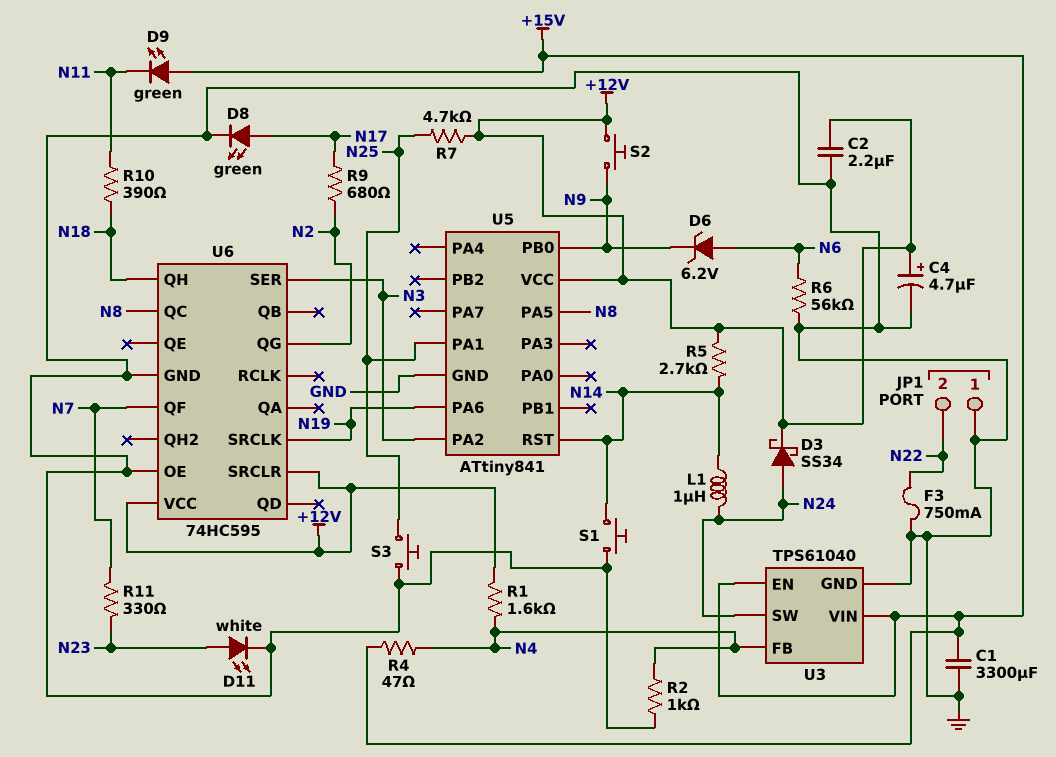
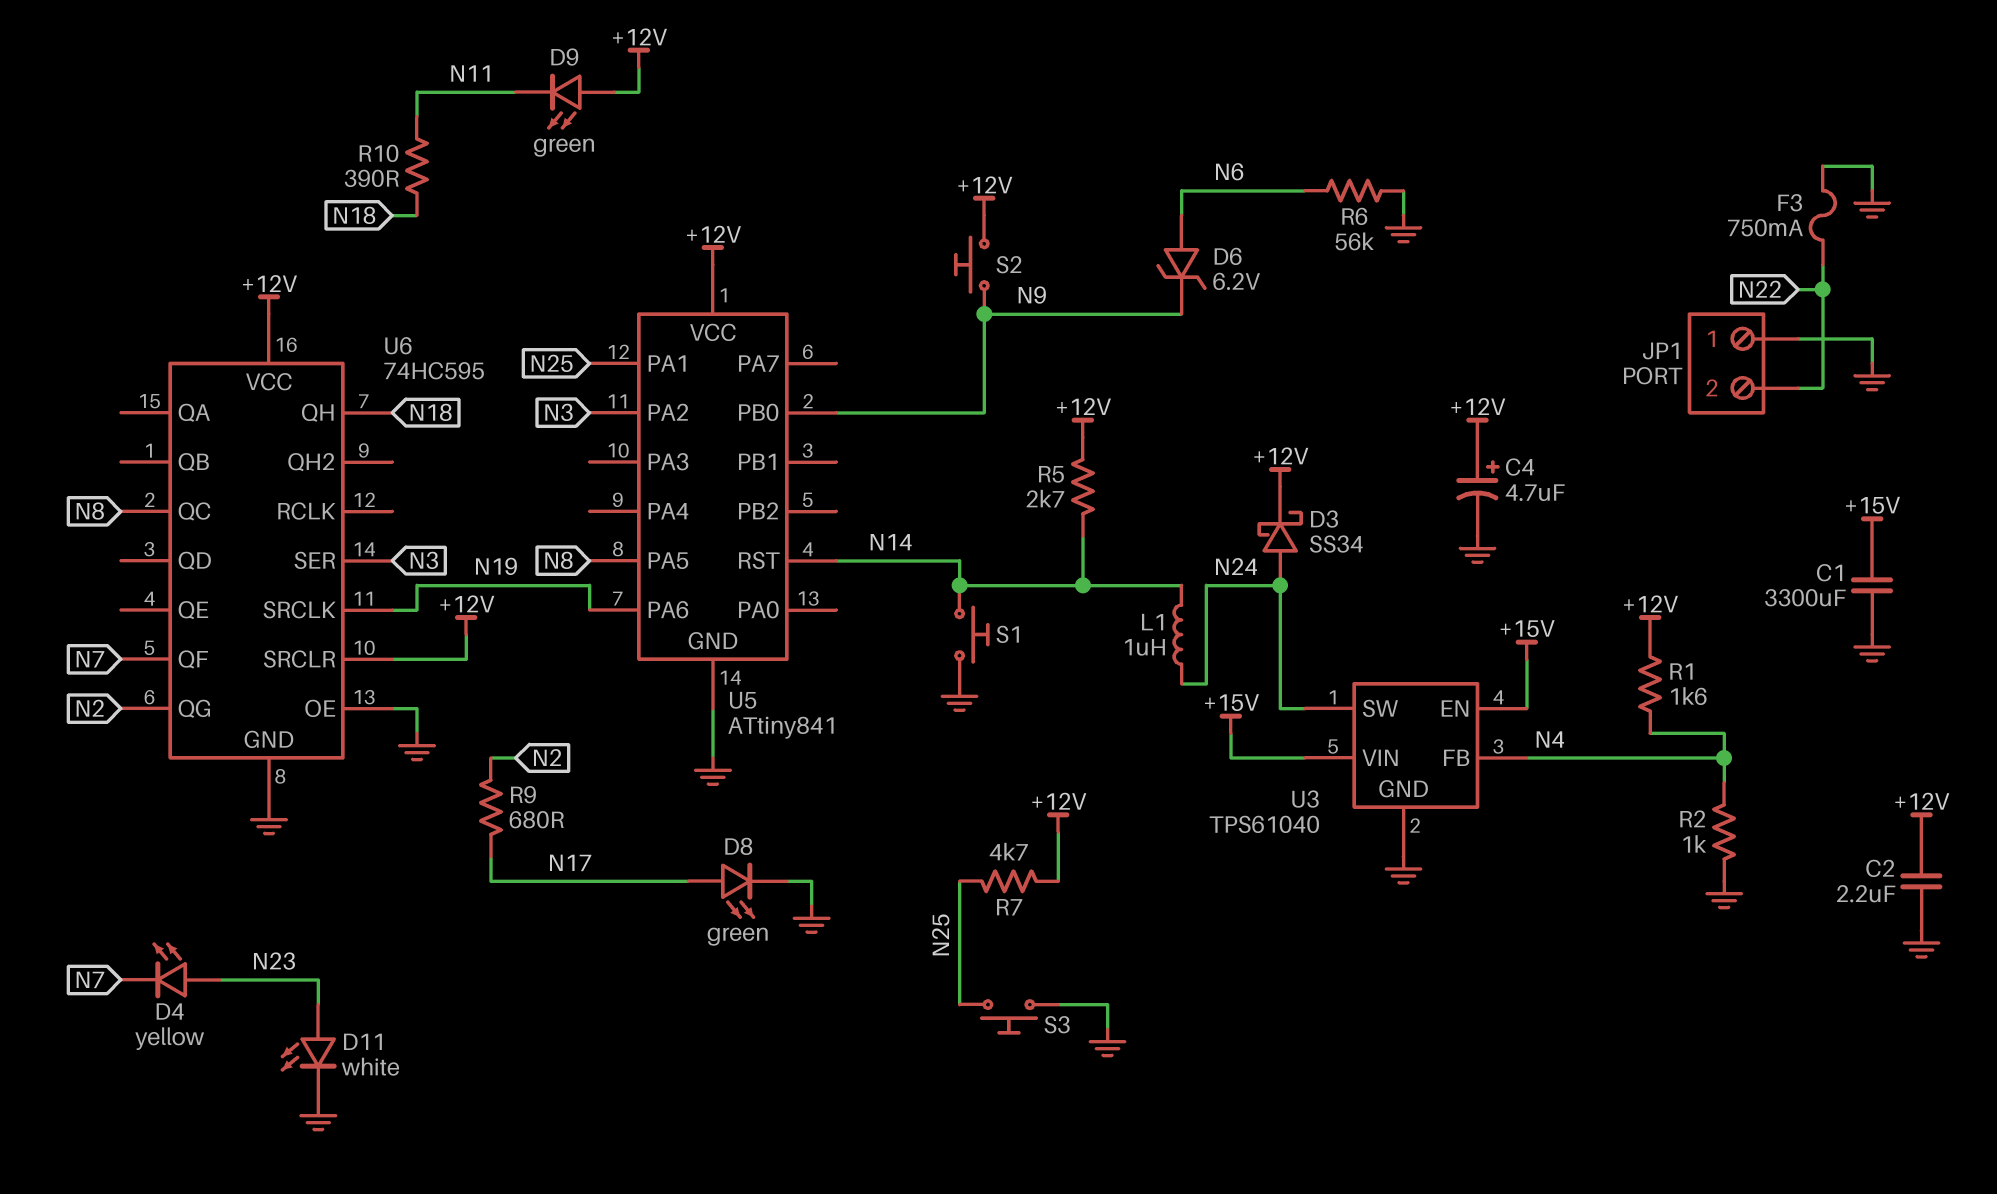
D4: none -> LED yellow (A N23, K N7)
D9: LED green (A +15V, K N11) -> LED green (A +12V, K N11)
R4: 47 (+15V, N4) -> none
R11: 330 (N7, N23) -> none

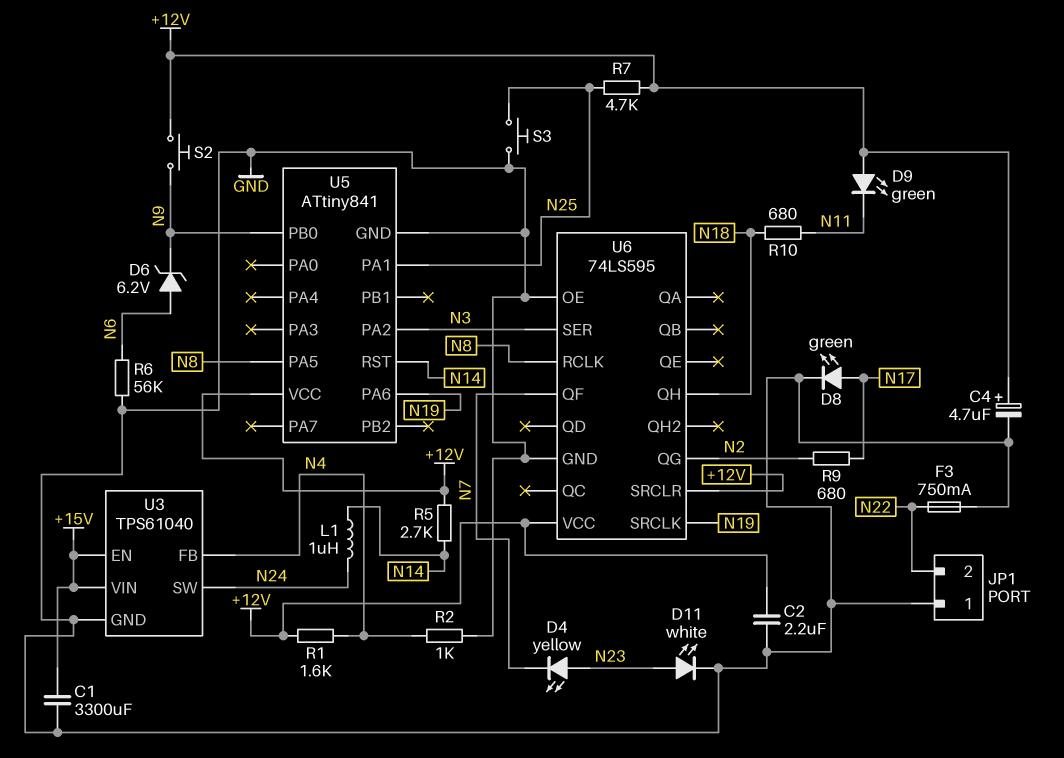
D3: schottky SS34 (A N24, K +12V) -> none
R10: 390 (N11, N18) -> 680 (N11, N18)
S1: button (GND, N14) -> none
U6: 74HC595 -> 74LS595
U6 pin QC: N8 -> none
U6 pin RCLK: none -> N8

